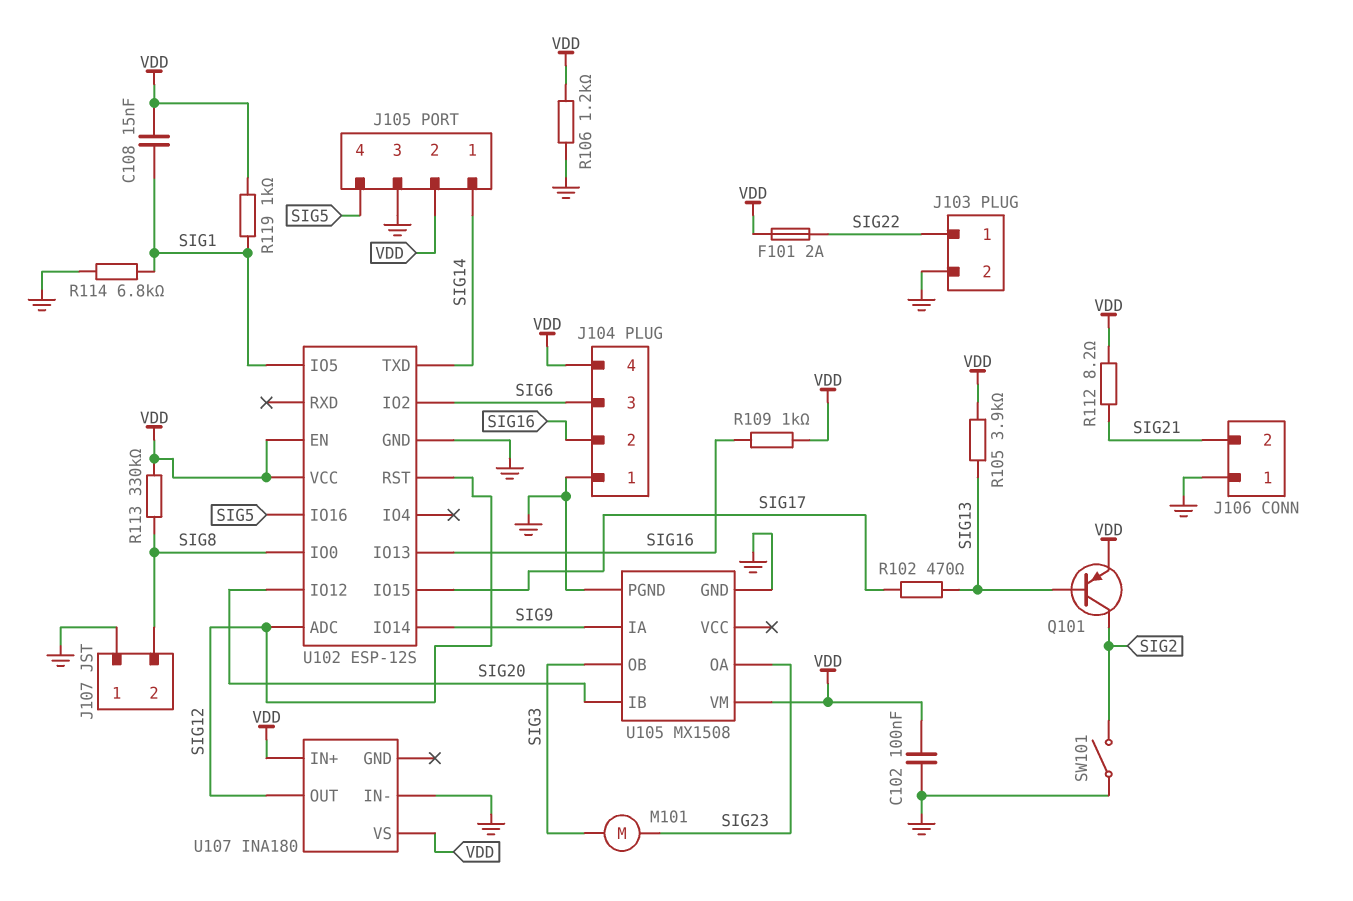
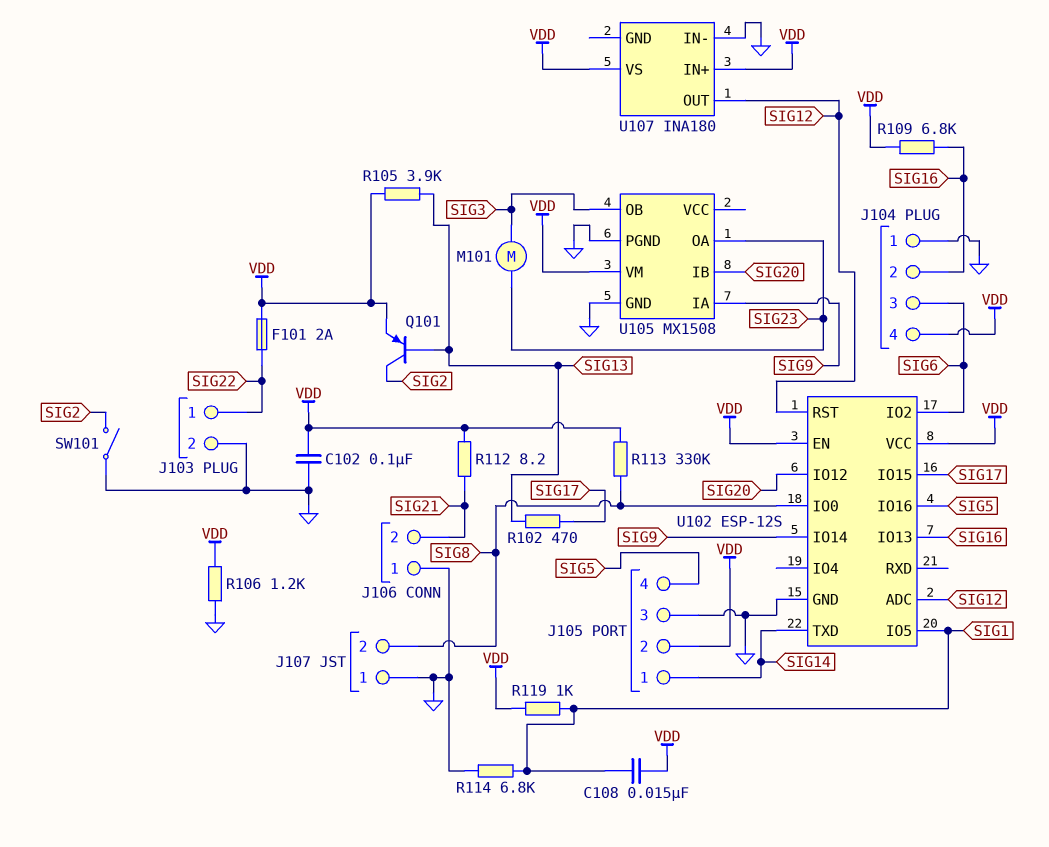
R109: 1k (SIG16, VDD) -> 6.8k (SIG16, VDD)

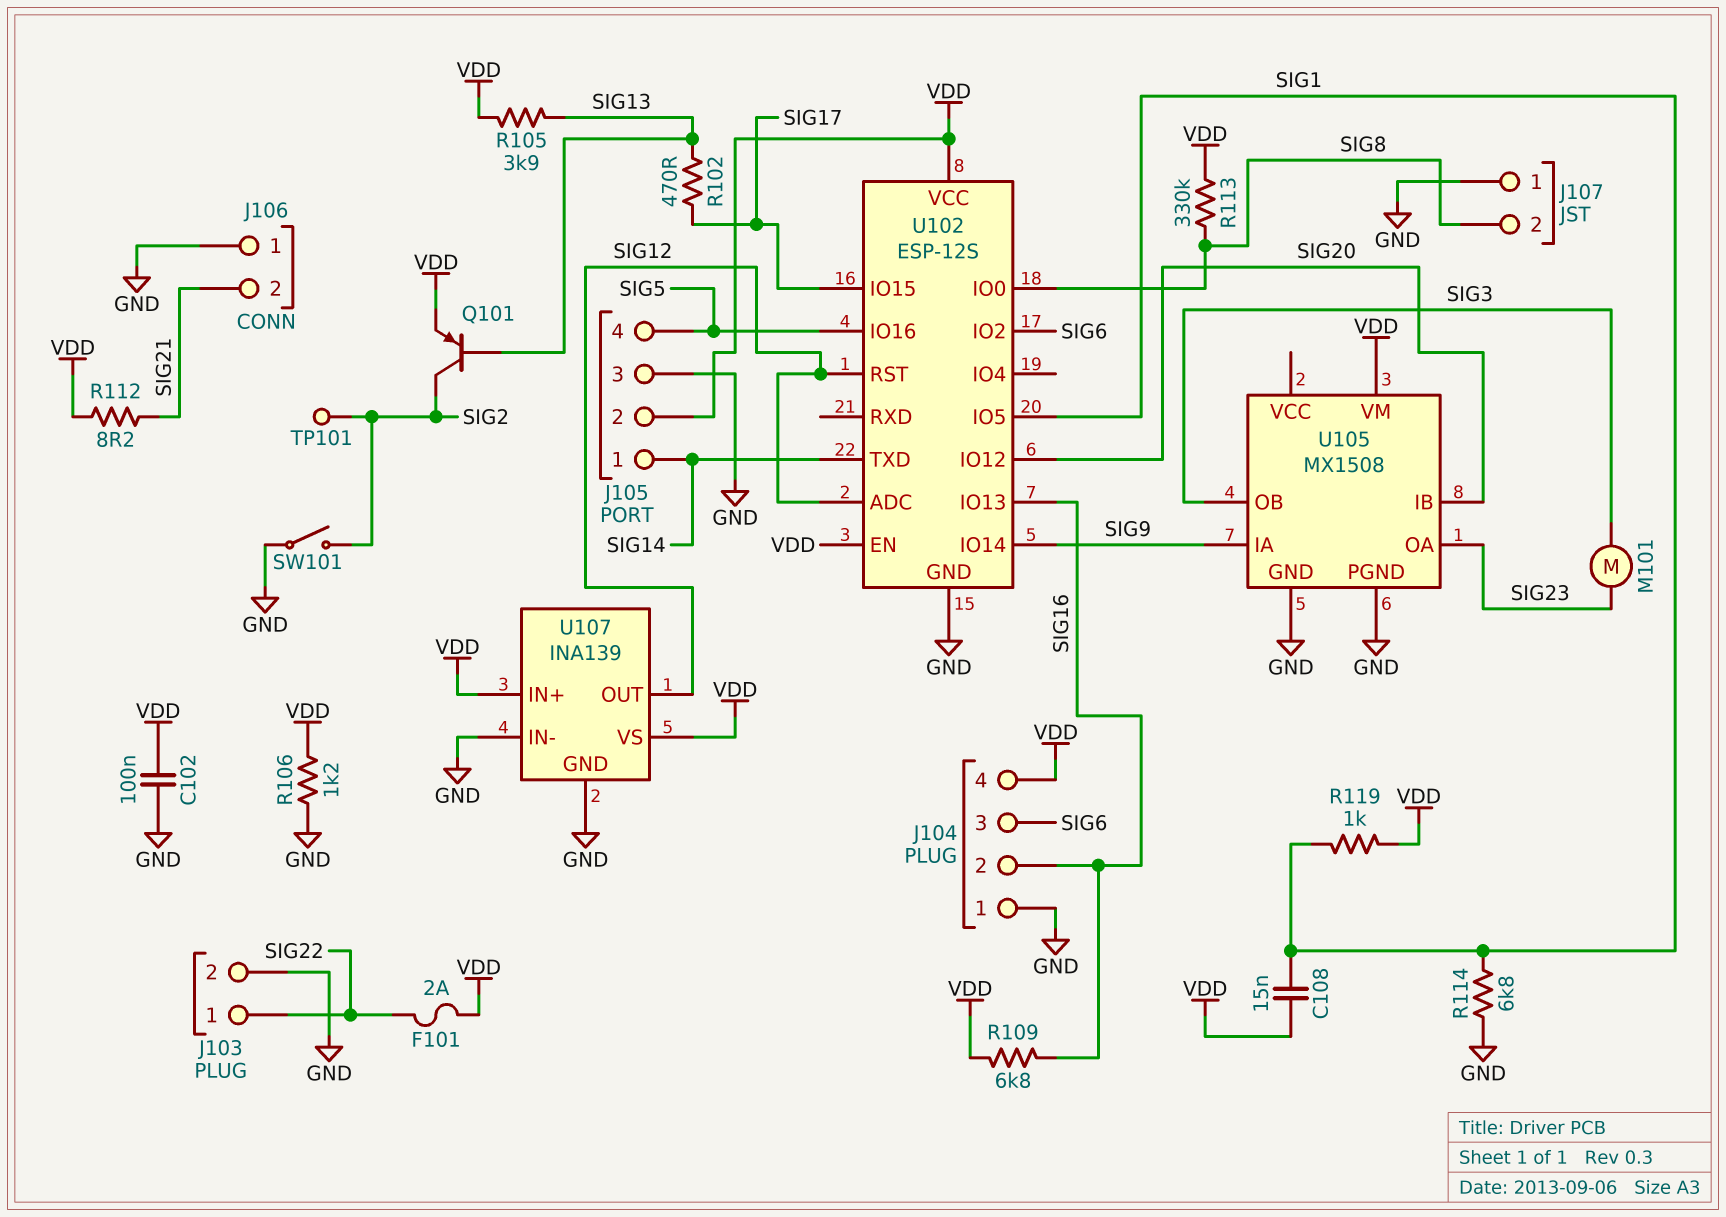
TP101: none -> test point (SIG2)
U107: INA180 -> INA139
U107 pin GND: none -> GND

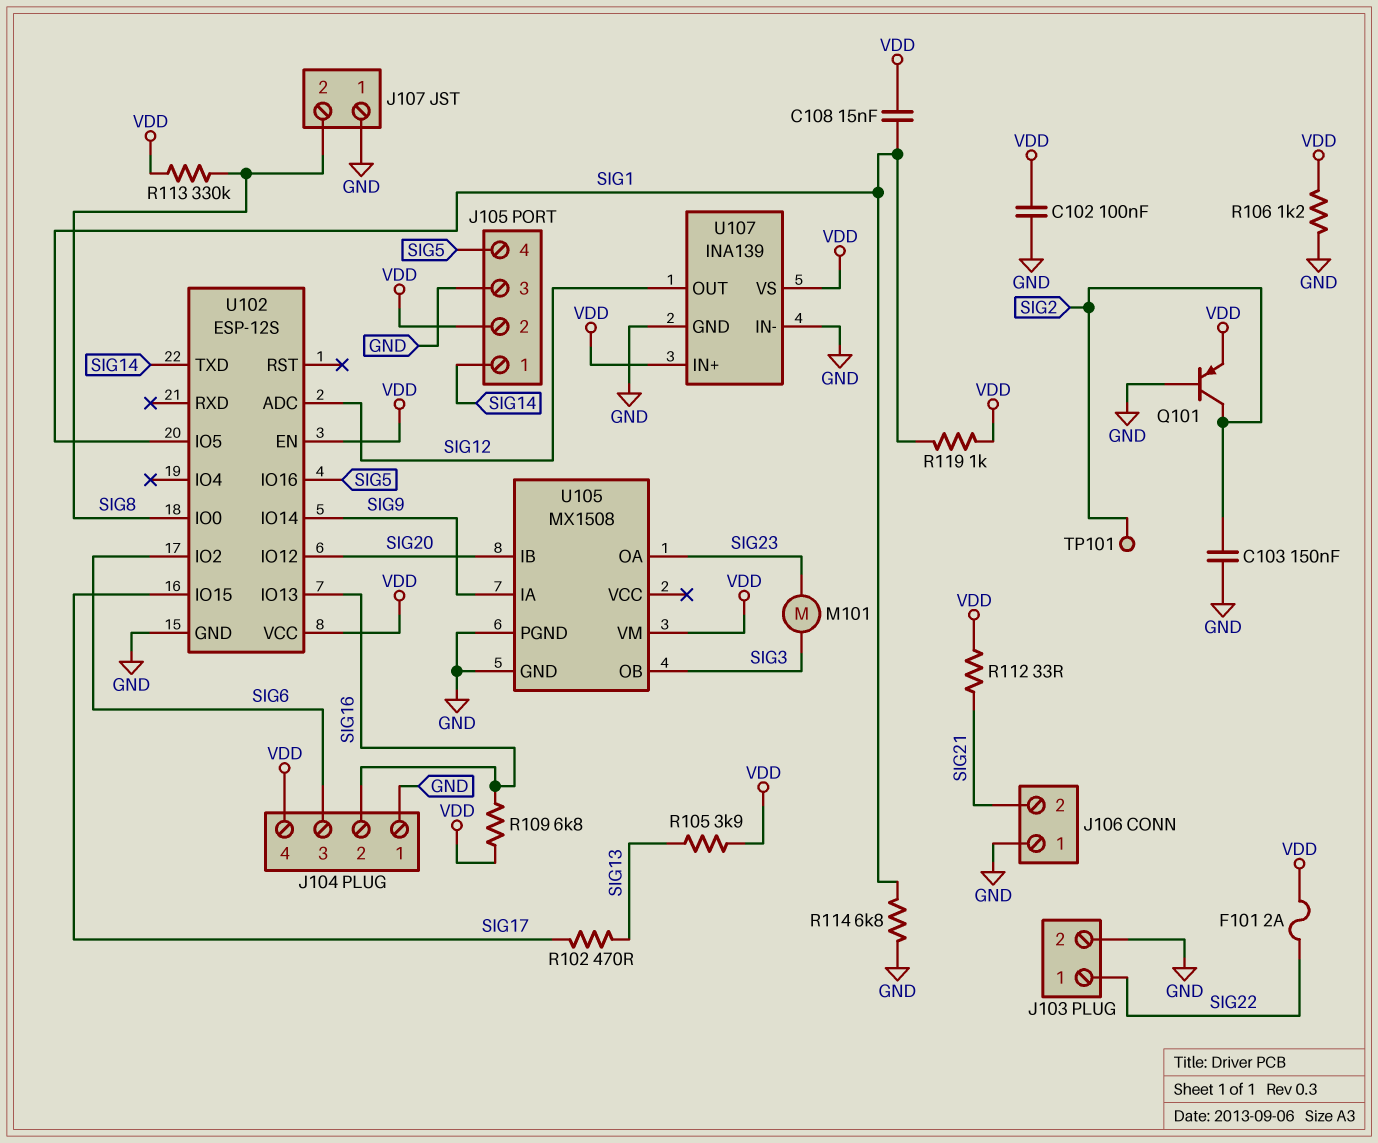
C103: none -> 150nF (GND, SIG2)
Q101: PNP (B SIG13, C SIG2, E VDD) -> PNP (B GND, C SIG2, E VDD)
R112: 8.2 (SIG21, VDD) -> 33 (SIG21, VDD)
SW101: switch (GND, SIG2) -> none
U102 pin RST: SIG12 -> none

